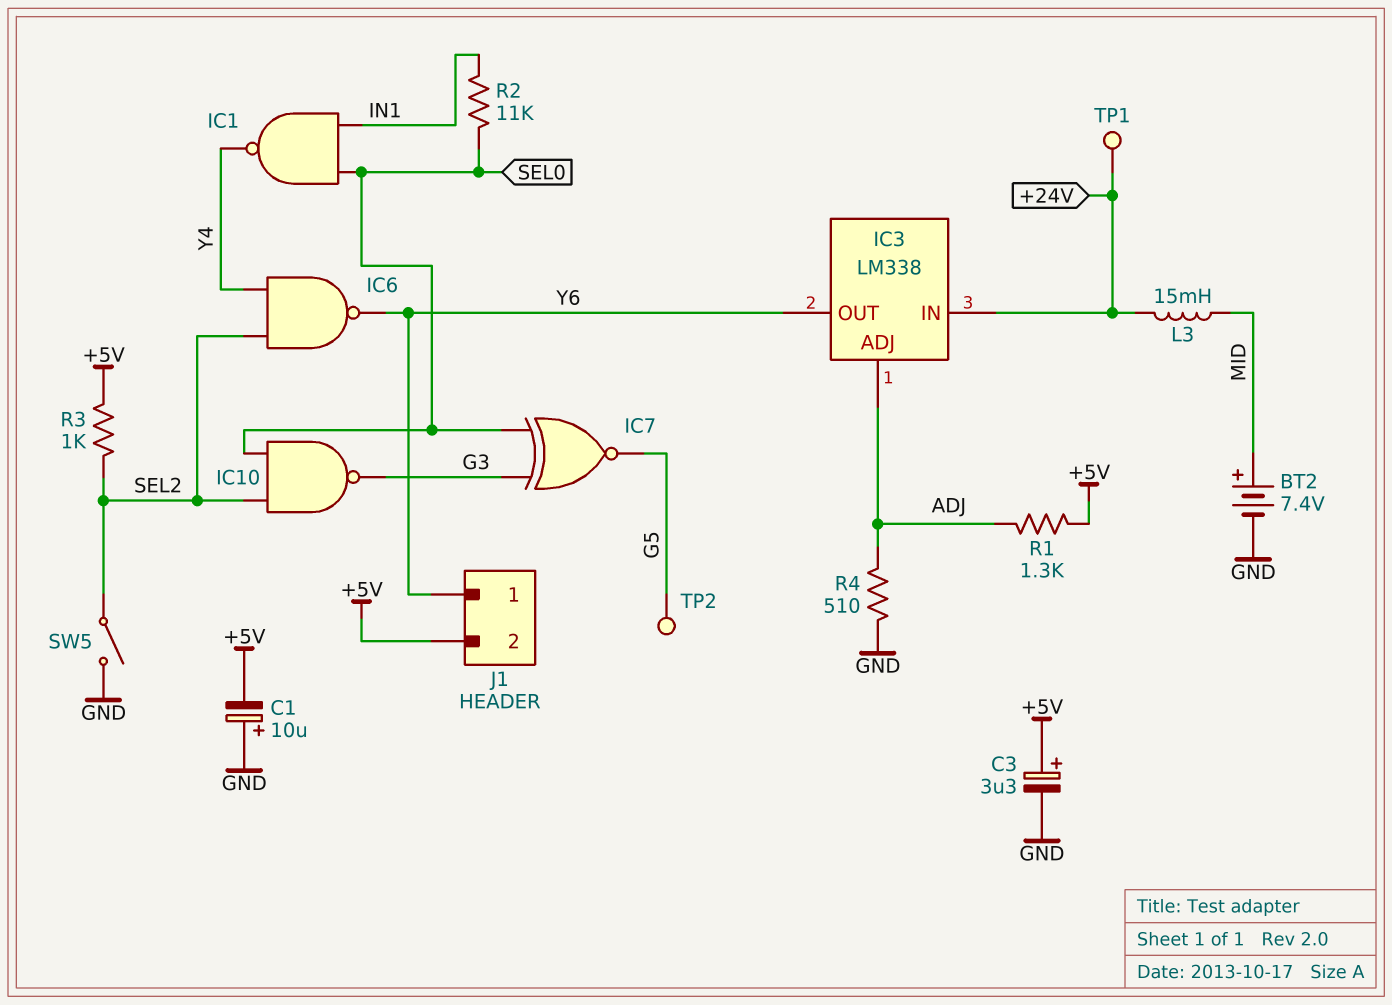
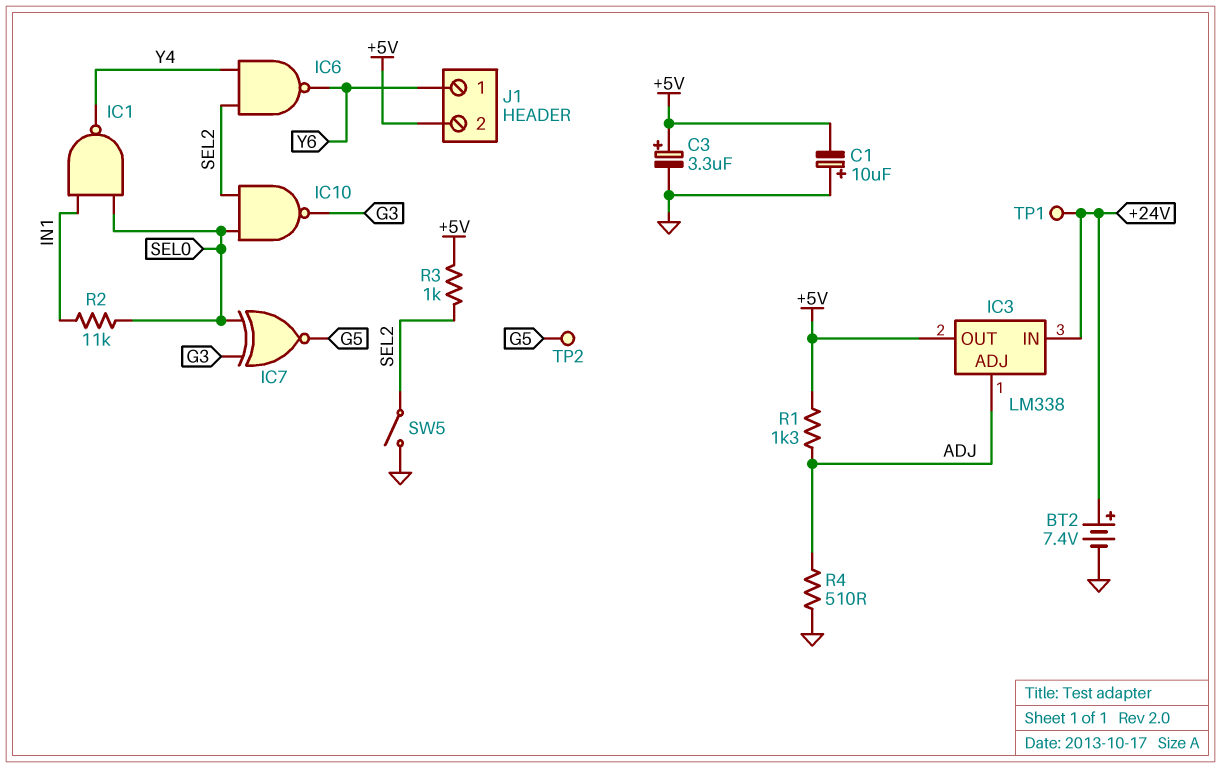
BT2: 7.4V (plus MID, minus GND) -> 7.4V (plus +24V, minus GND)
IC3 pin OUT: Y6 -> +5V
L3: 15mH (+24V, MID) -> none

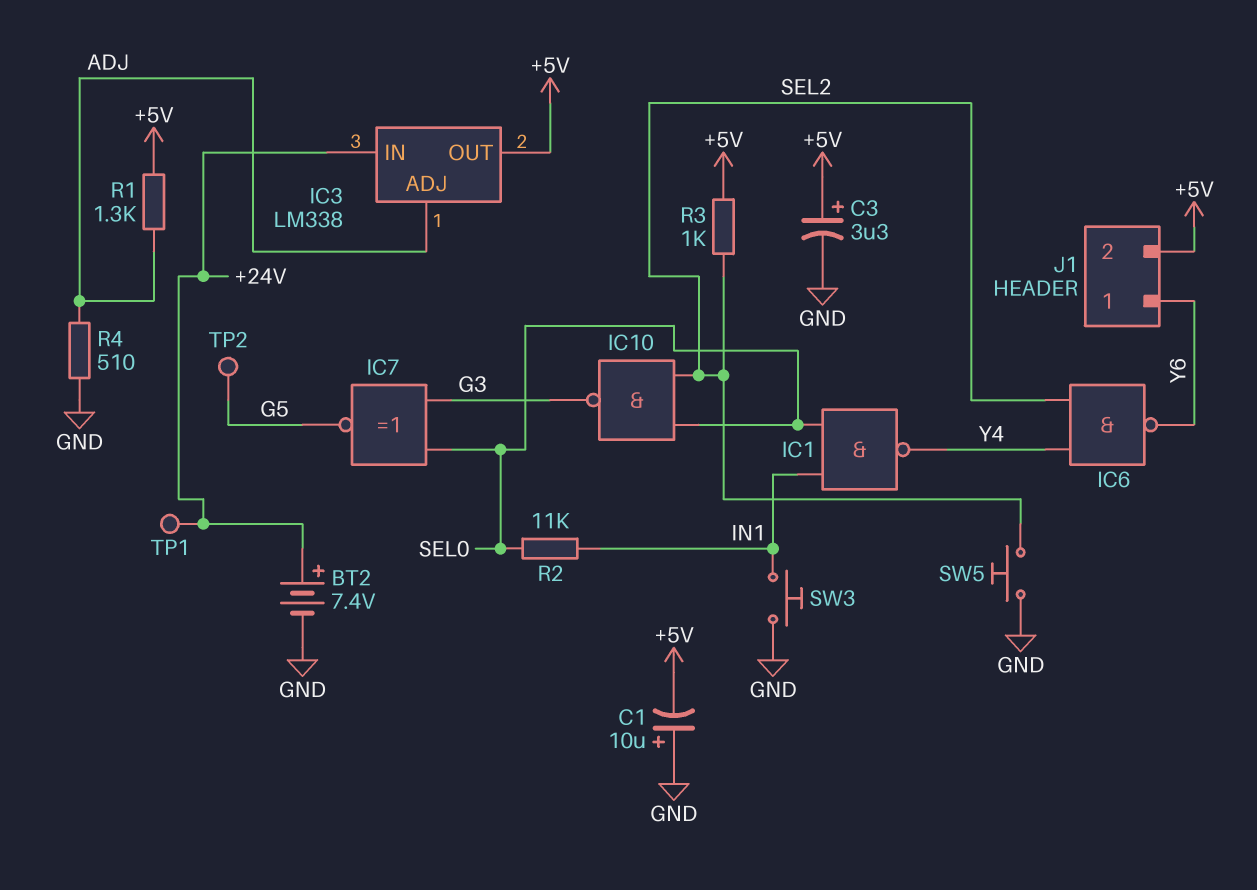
SW3: none -> button (GND, IN1)
SW5: switch (GND, SEL2) -> button (GND, SEL2)

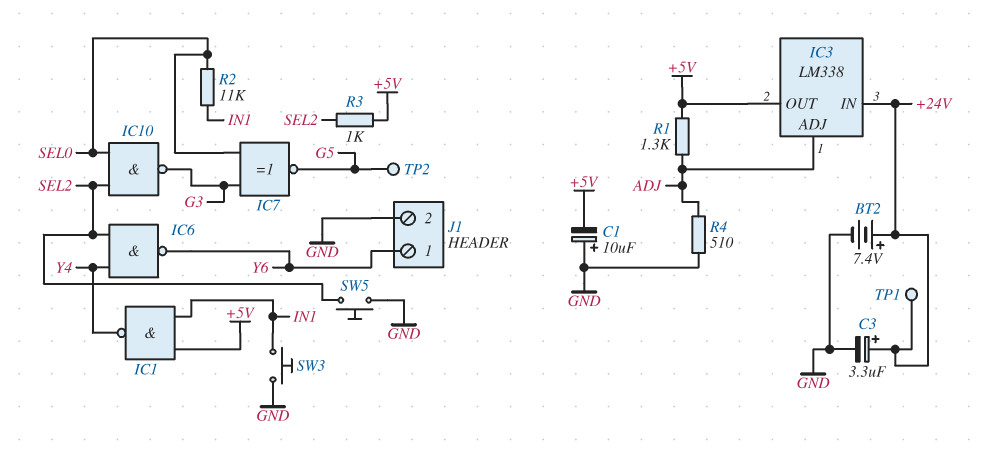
C3: 3.3uF (plus +5V, minus GND) -> 3.3uF (plus +24V, minus GND)
IC1: NAND (in IN1, in SEL0, out Y4) -> NAND (in +5V, in IN1, out Y4)
J1 pin 2: +5V -> GND

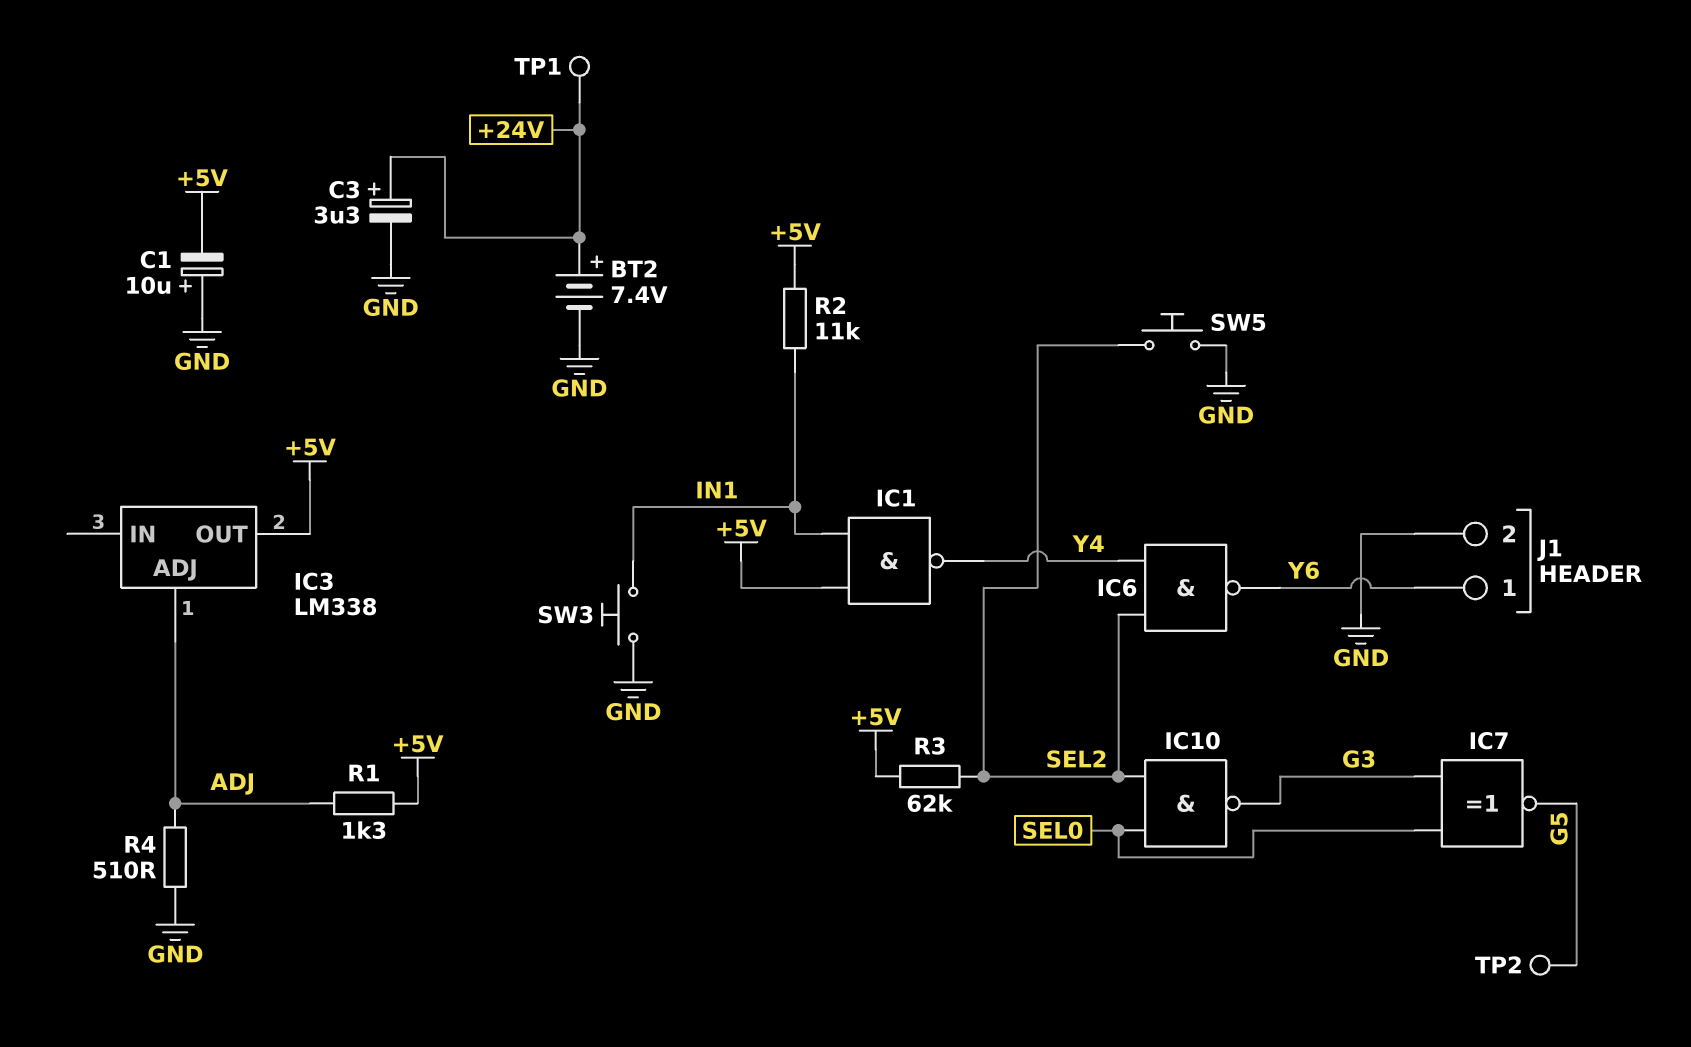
IC3 pin IN: +24V -> none
R2: 11k (IN1, SEL0) -> 11k (+5V, IN1)
R3: 1k (+5V, SEL2) -> 62k (+5V, SEL2)

